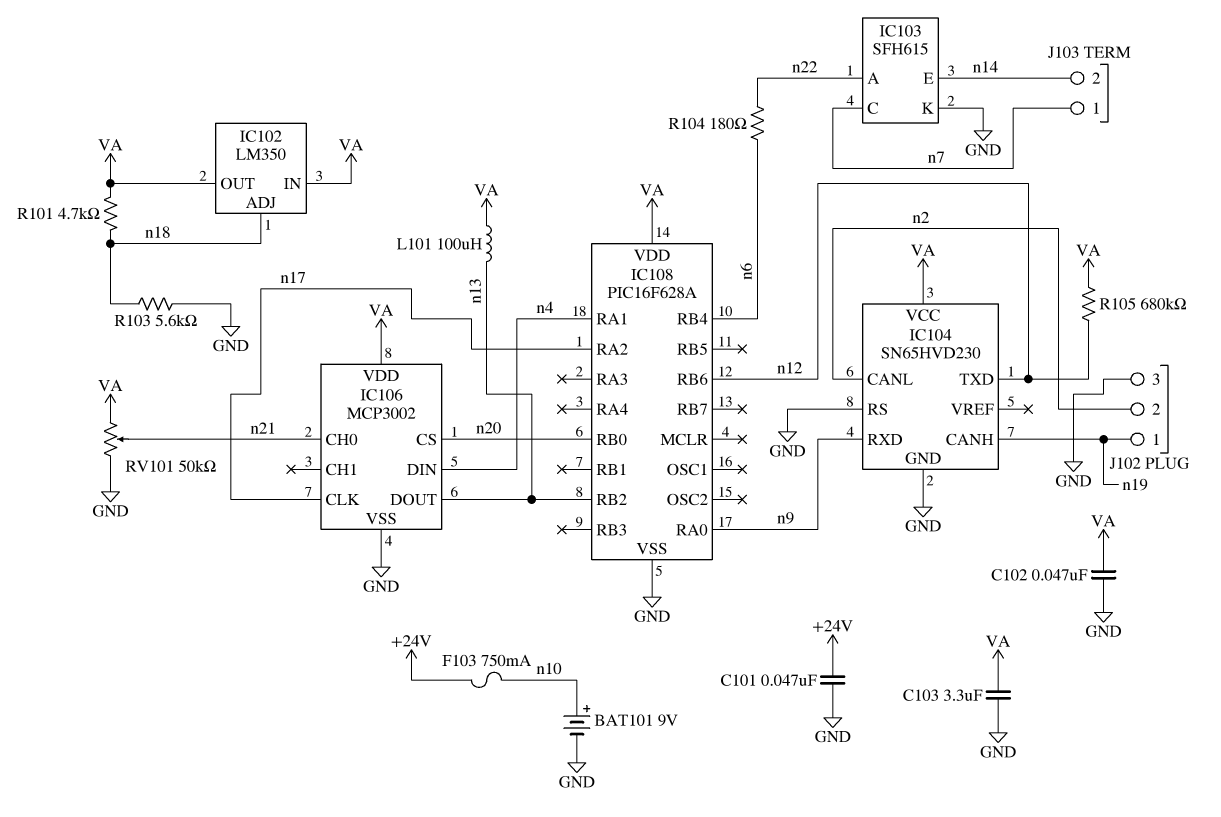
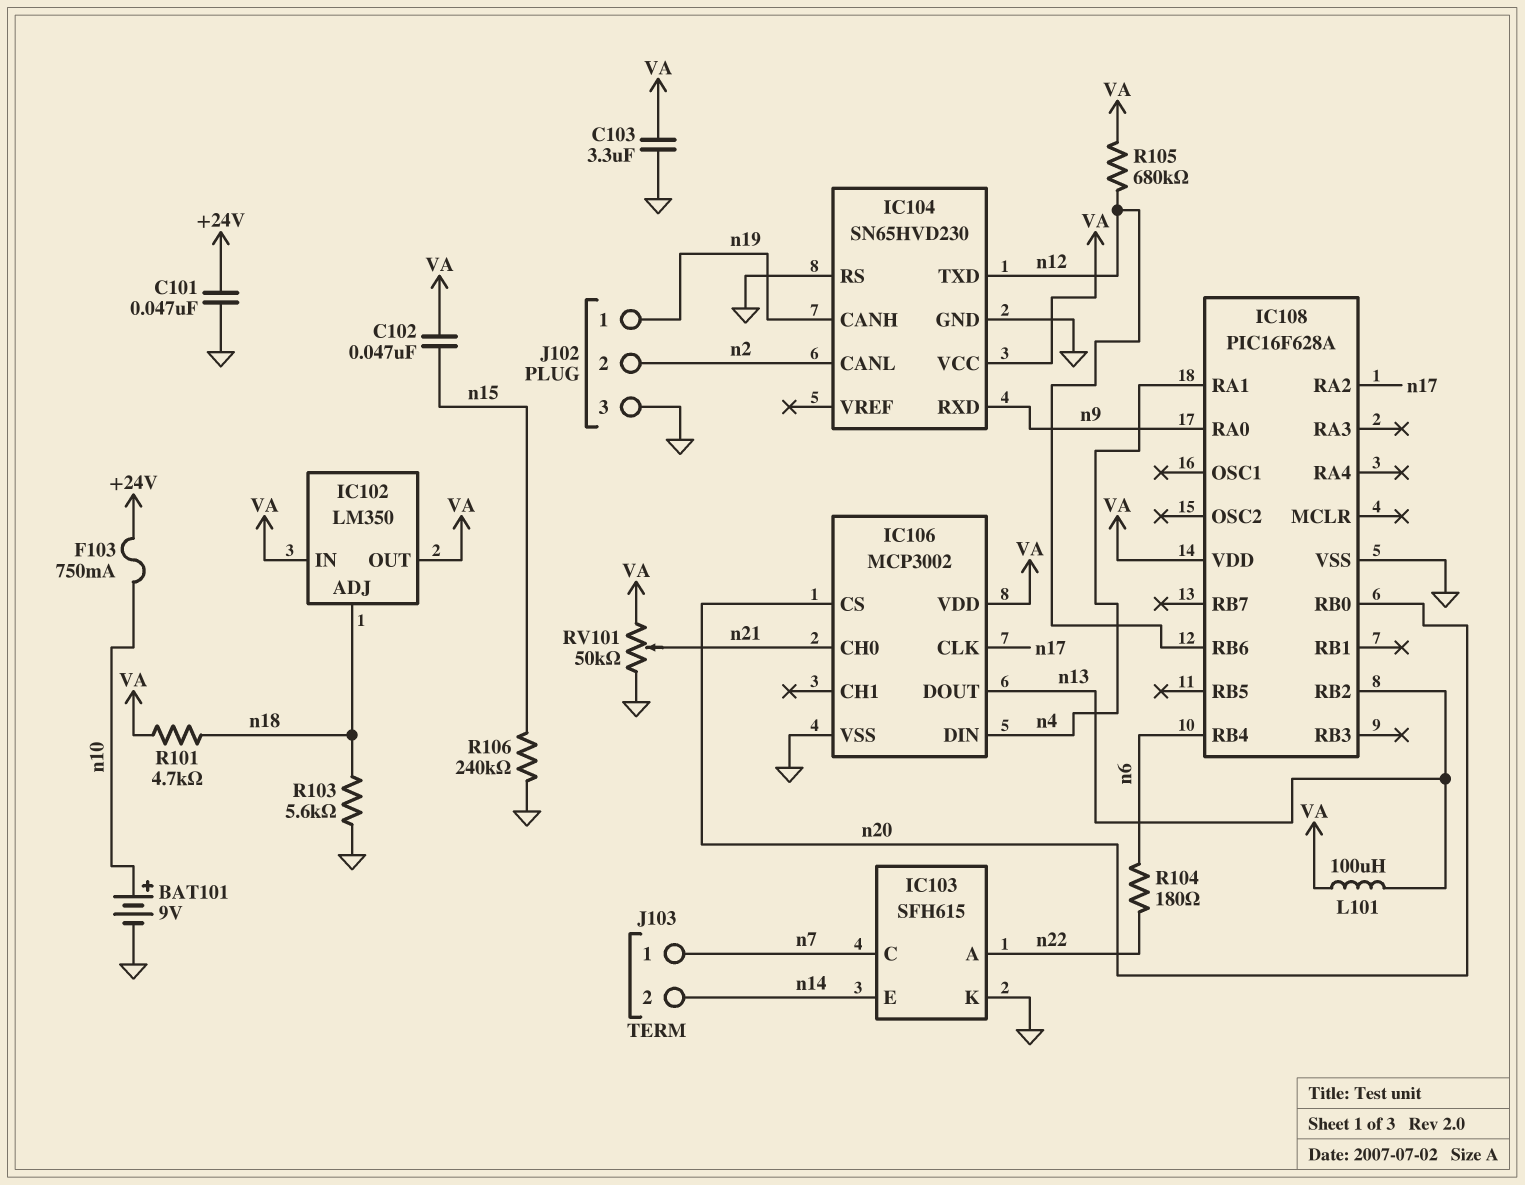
C102: 47nF (GND, VA) -> 47nF (VA, n15)
R106: none -> 240k (GND, n15)

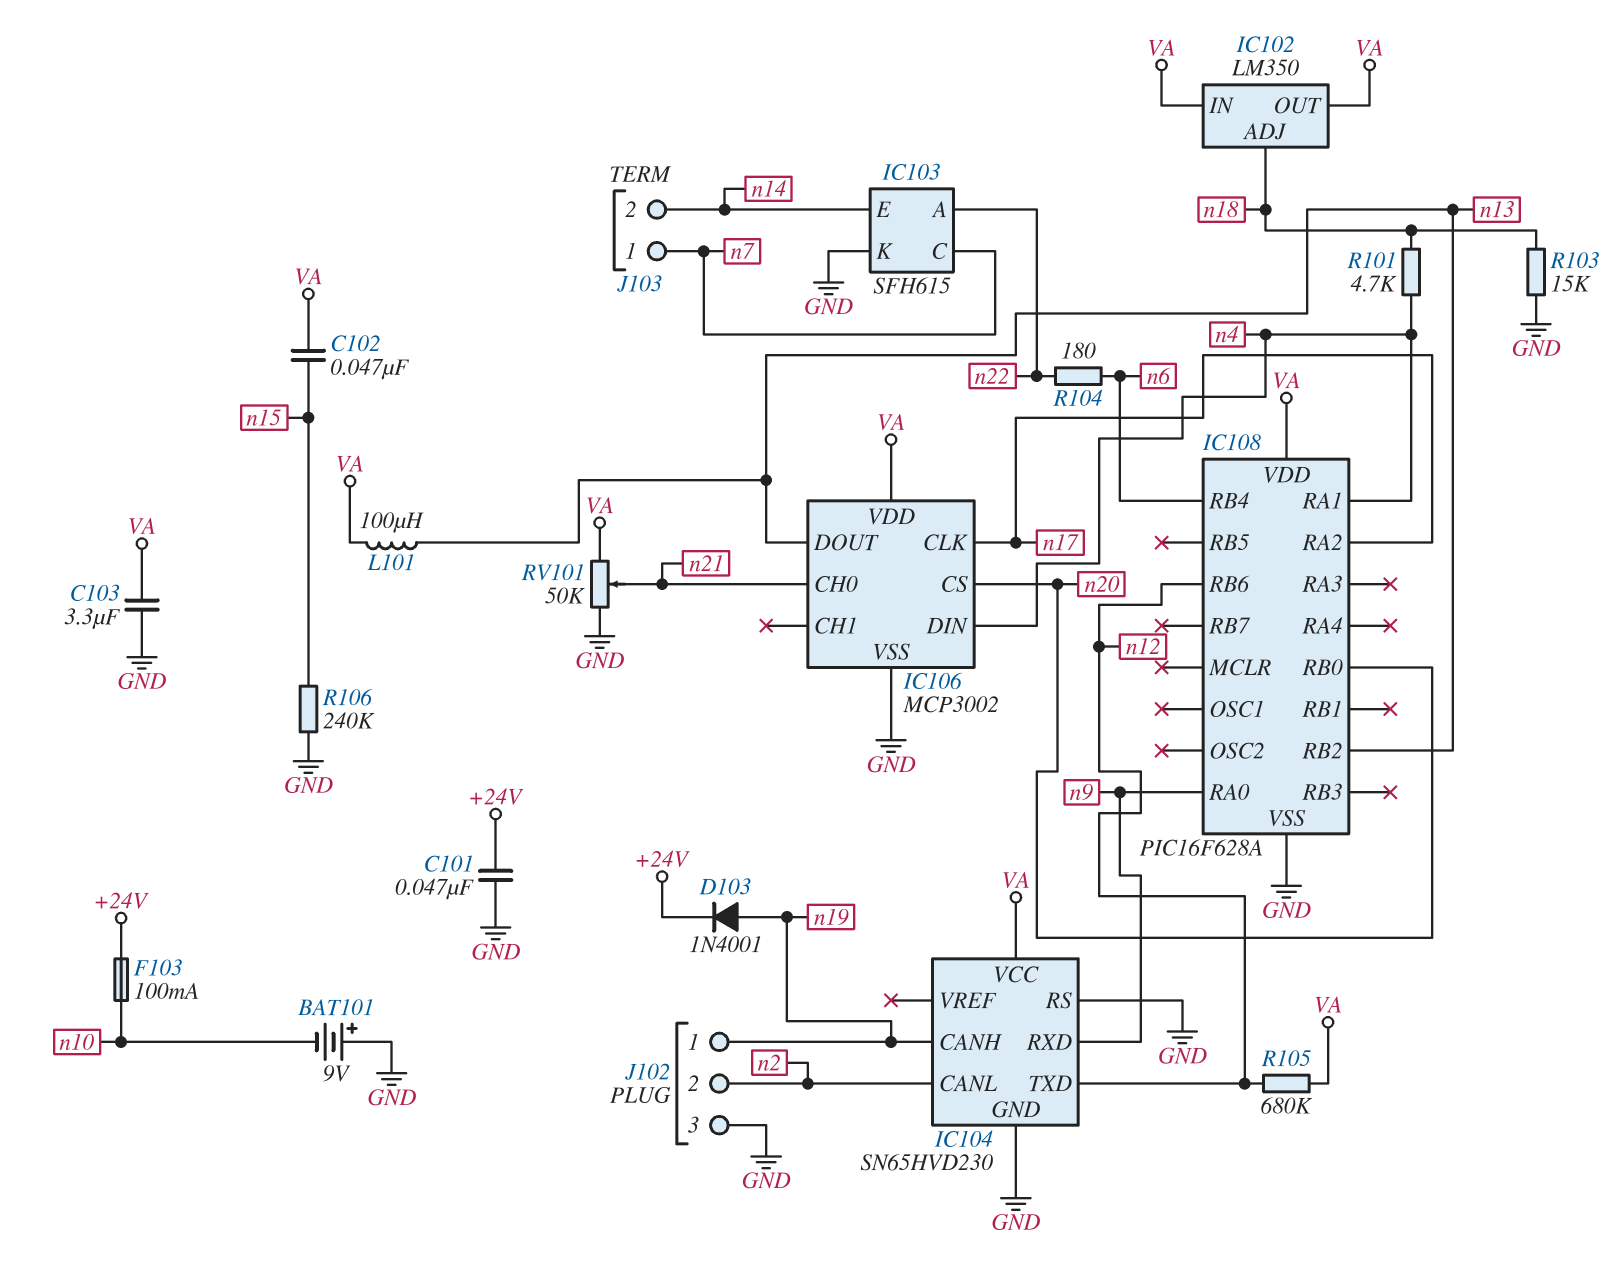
BAT101: 9V (plus n10, minus GND) -> 9V (plus GND, minus n10)
D103: none -> diode 1N4001 (A n19, K +24V)
F103: 750mA (+24V, n10) -> 100mA (+24V, n10)
R101: 4.7k (VA, n18) -> 4.7k (n4, n18)
R103: 5.6k (GND, n18) -> 15k (GND, n18)

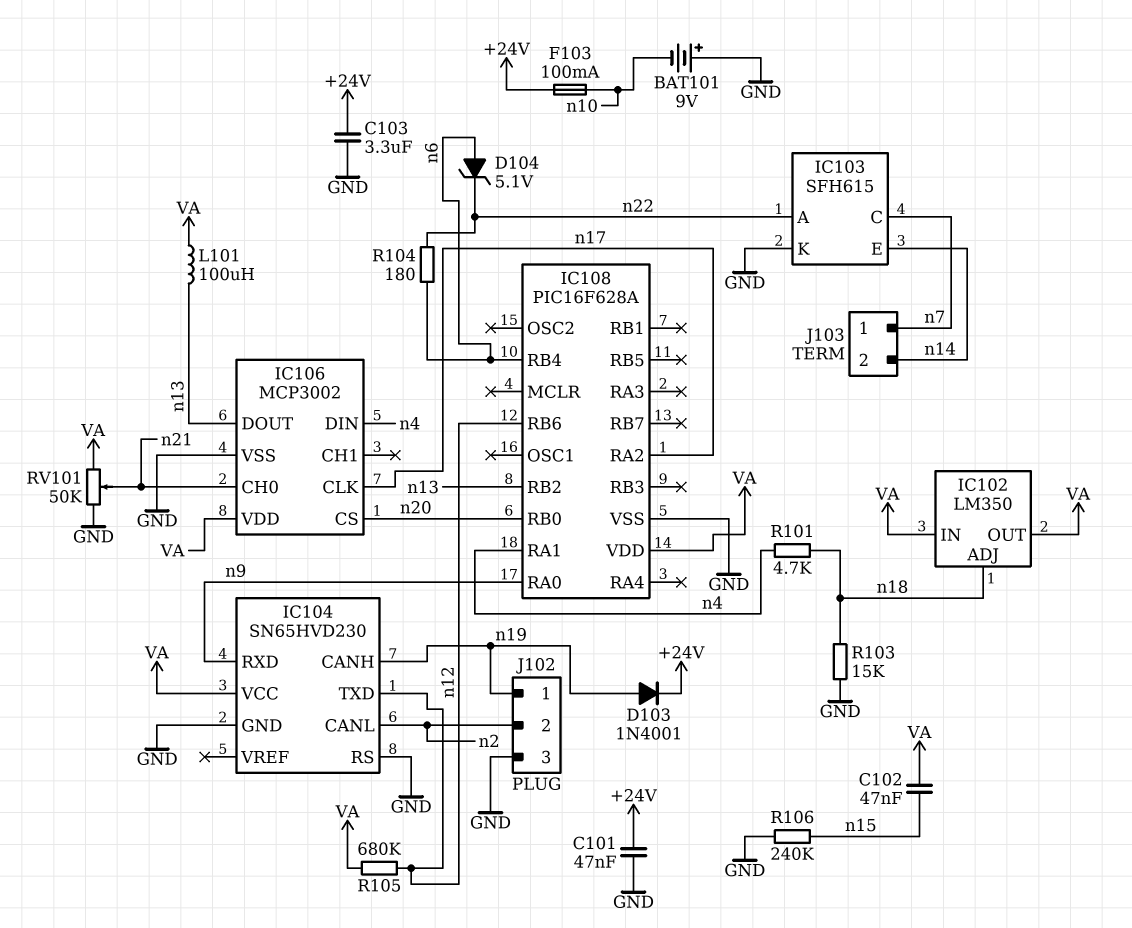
C103: 3.3uF (GND, VA) -> 3.3uF (+24V, GND)
D104: none -> zener 5.1V (A n6, K n22)

